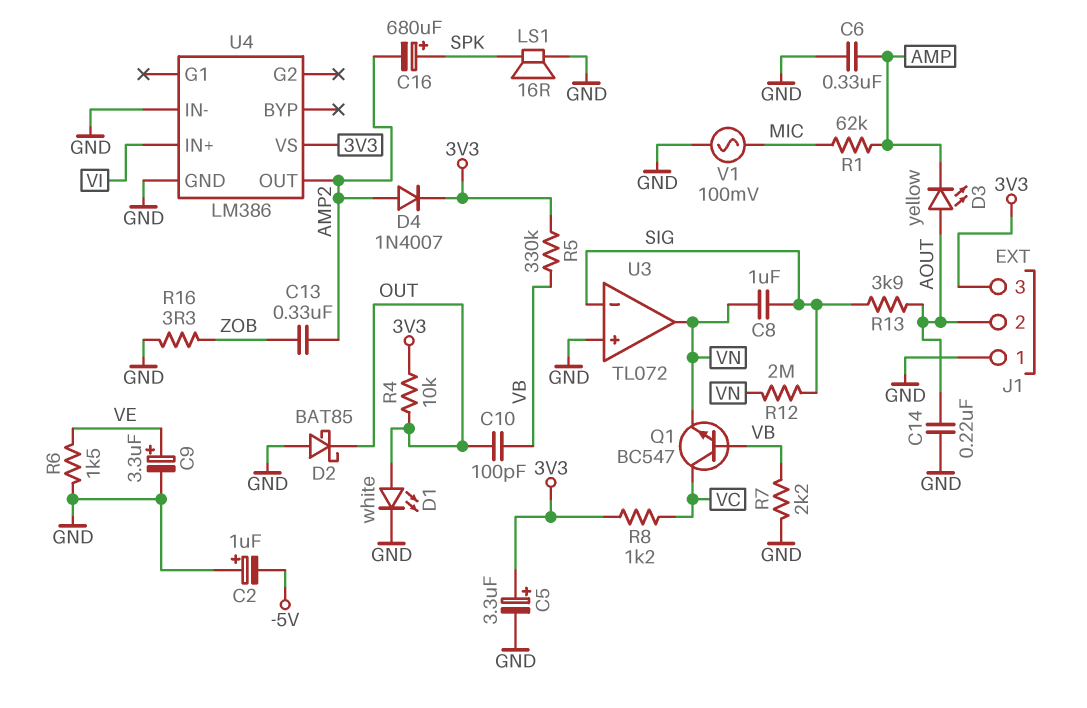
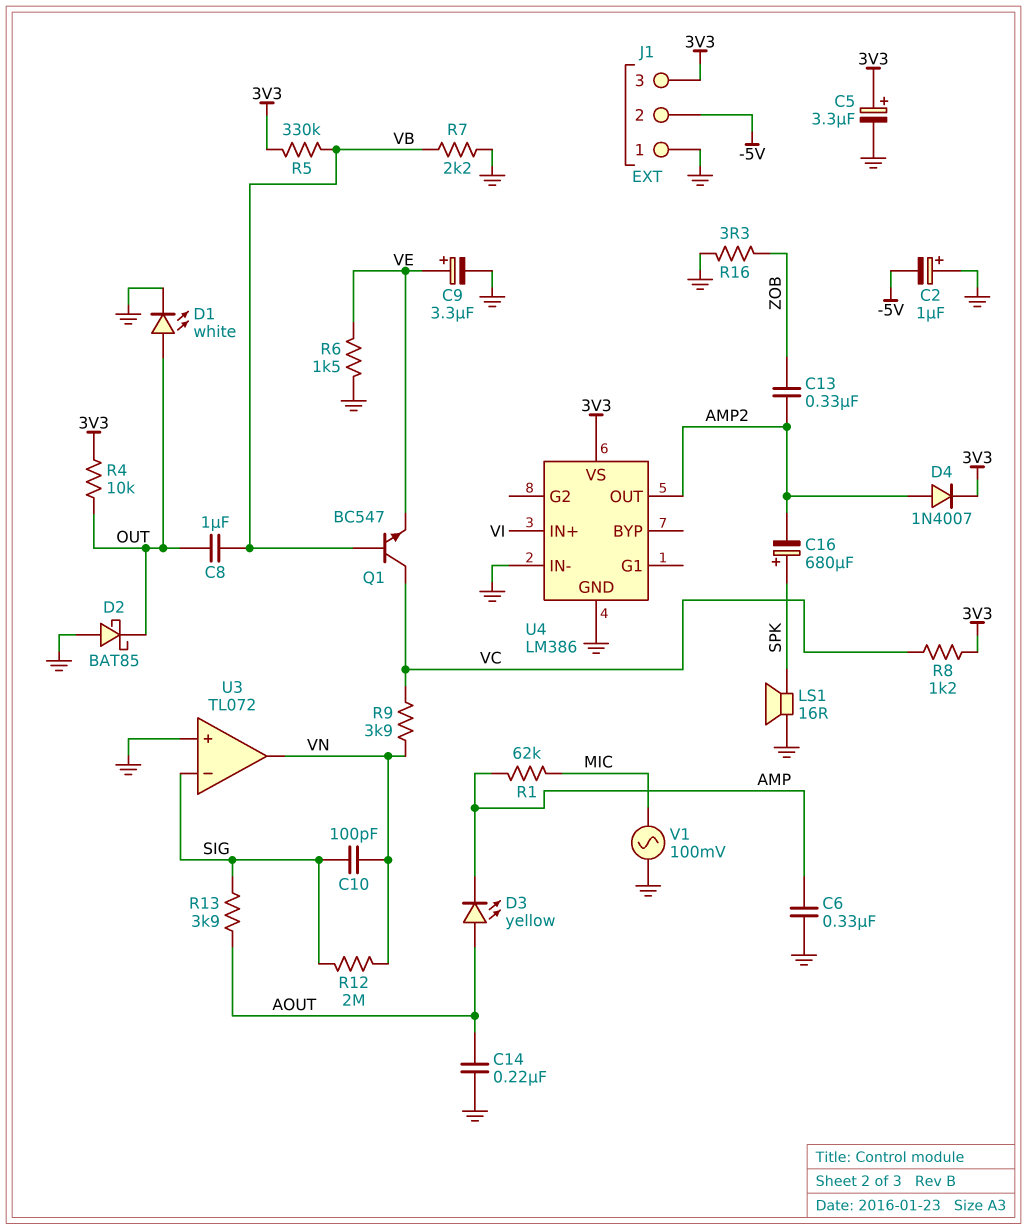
C8: 1uF (SIG, VN) -> 1uF (OUT, VB)
C10: 100pF (OUT, VB) -> 100pF (SIG, VN)
J1 pin 2: AOUT -> -5V
Q1: NPN BC547 (B VB, C VC, E VN) -> NPN BC547 (B VB, C VC, E VE)
R9: none -> 3.9k (VC, VN)

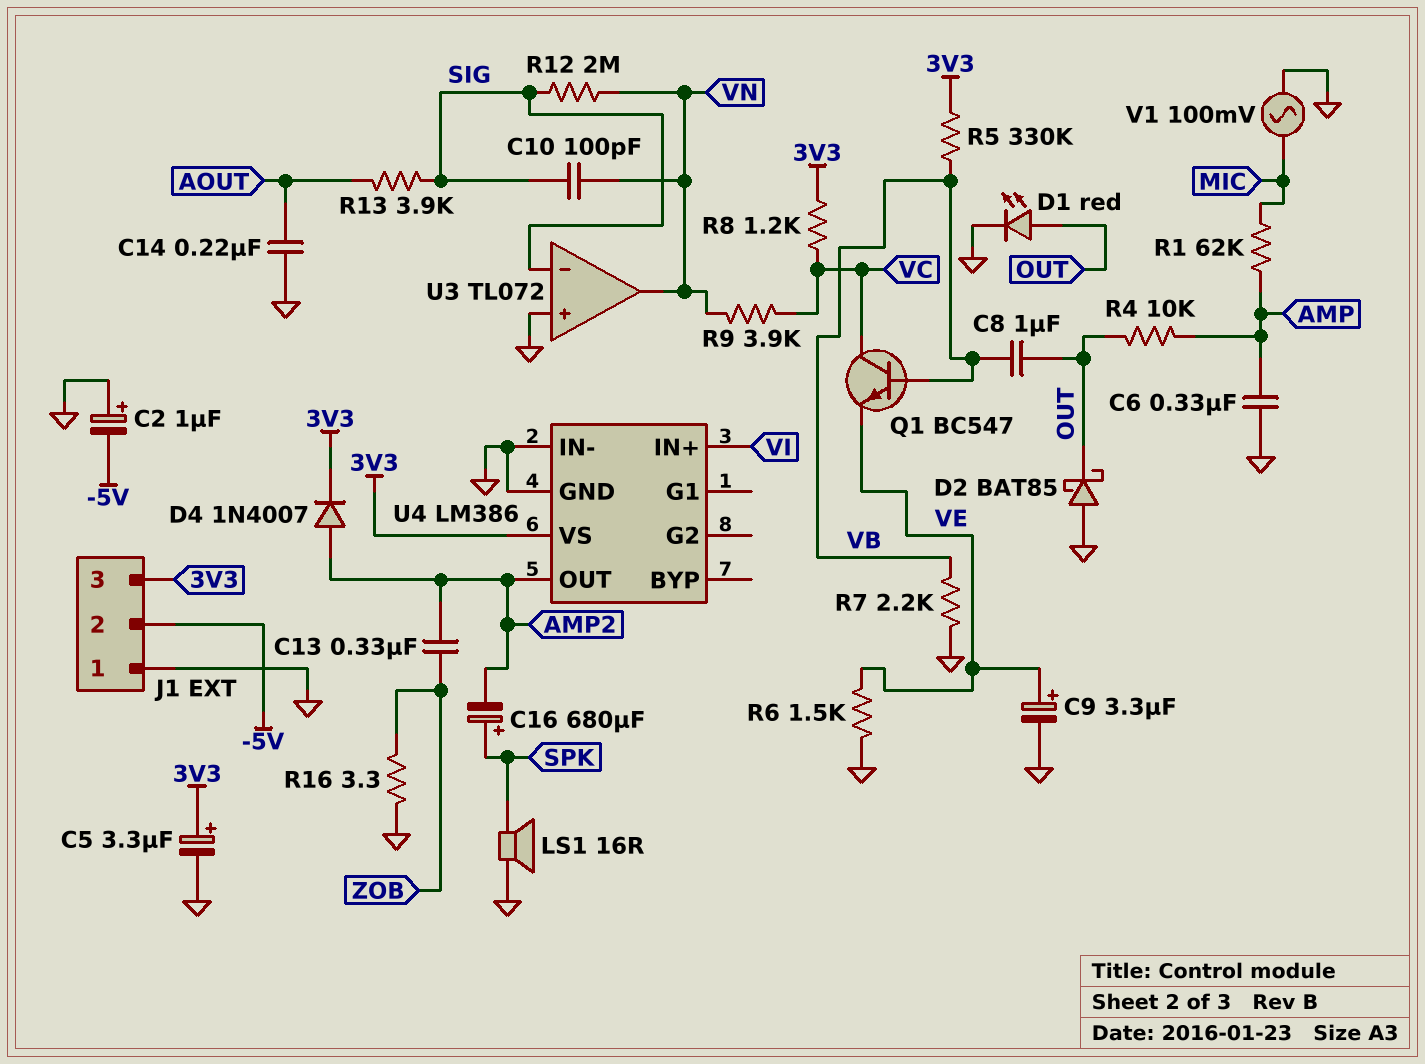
D1: LED white (A OUT, K GND) -> LED red (A OUT, K GND)
D3: LED yellow (A AOUT, K AMP) -> none
R4: 10k (3V3, OUT) -> 10k (AMP, OUT)

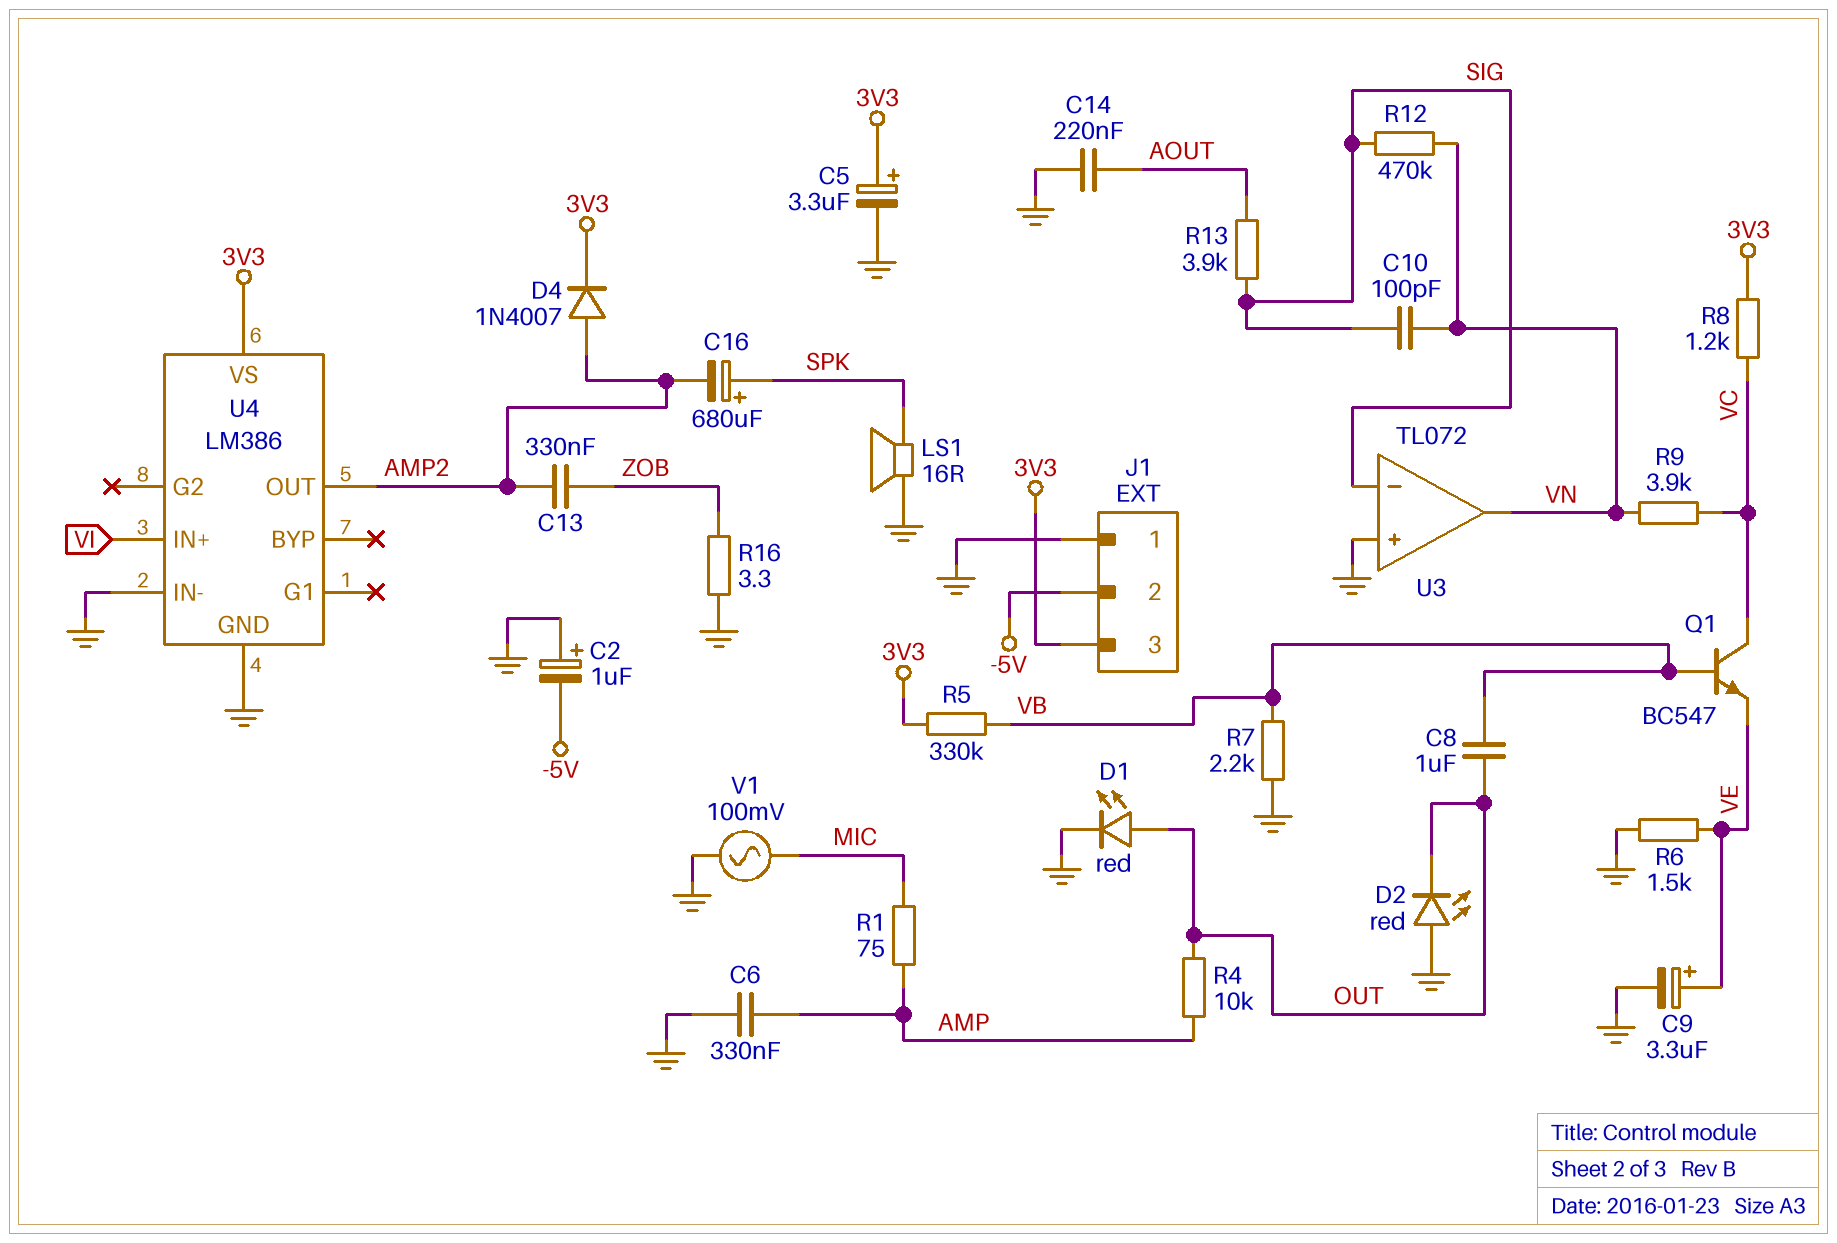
D2: schottky BAT85 (A GND, K OUT) -> LED red (A GND, K OUT)
R1: 62k (AMP, MIC) -> 75 (AMP, MIC)
R12: 2M (SIG, VN) -> 470k (SIG, VN)

